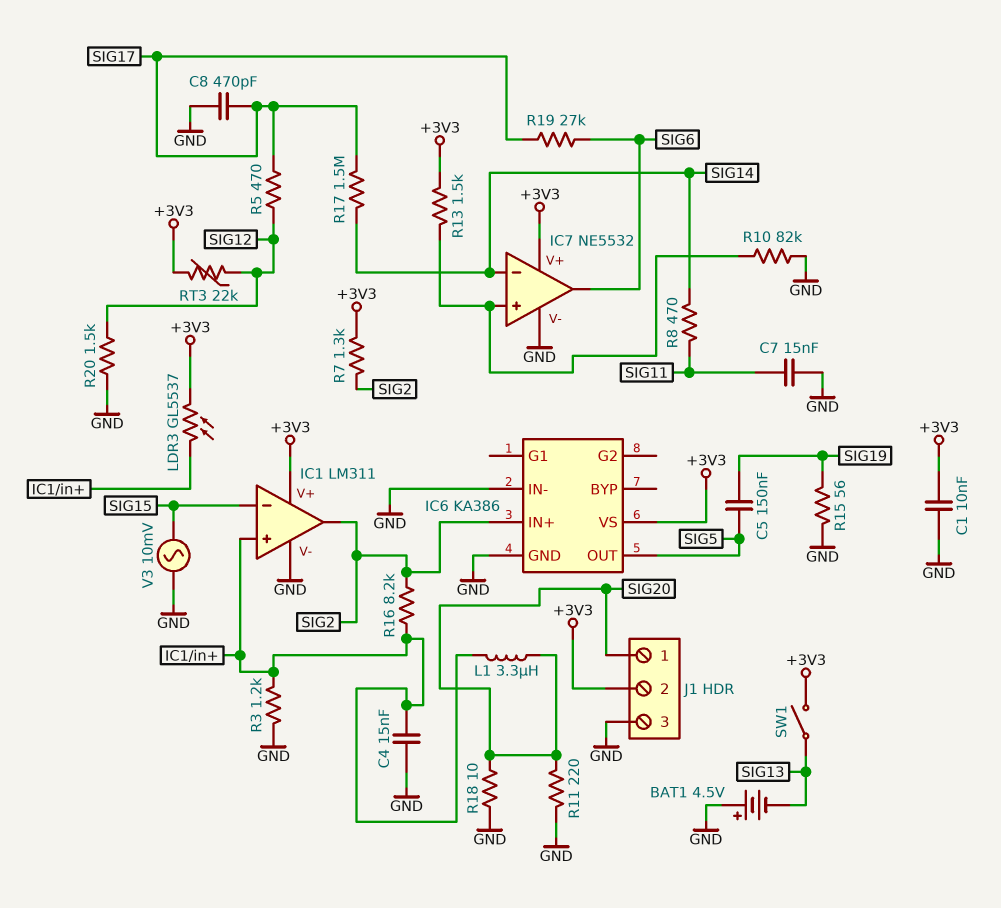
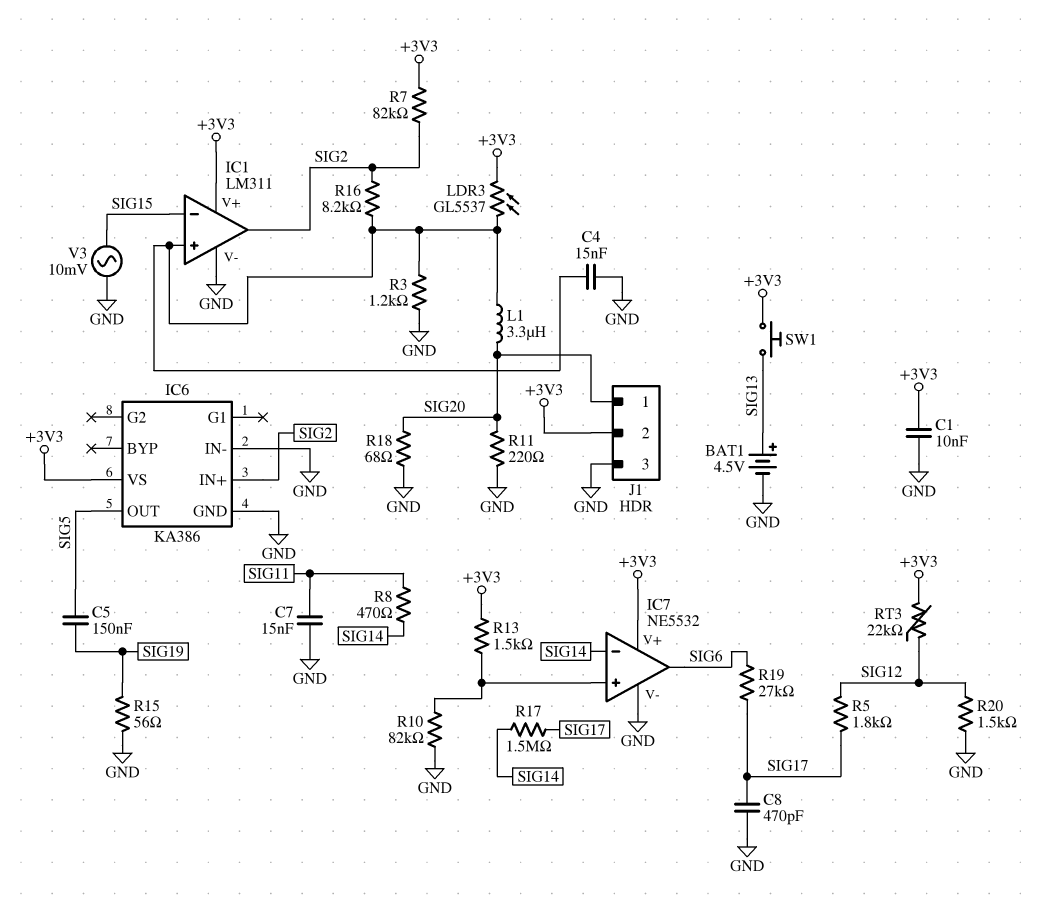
BAT1: 4.5V (plus GND, minus SIG13) -> 4.5V (plus SIG13, minus GND)
R5: 470 (SIG12, SIG17) -> 1.8k (SIG12, SIG17)
R7: 1.3k (+3V3, SIG2) -> 82k (+3V3, SIG2)
R18: 10 (GND, SIG20) -> 68 (GND, SIG20)
SW1: switch (+3V3, SIG13) -> button (+3V3, SIG13)

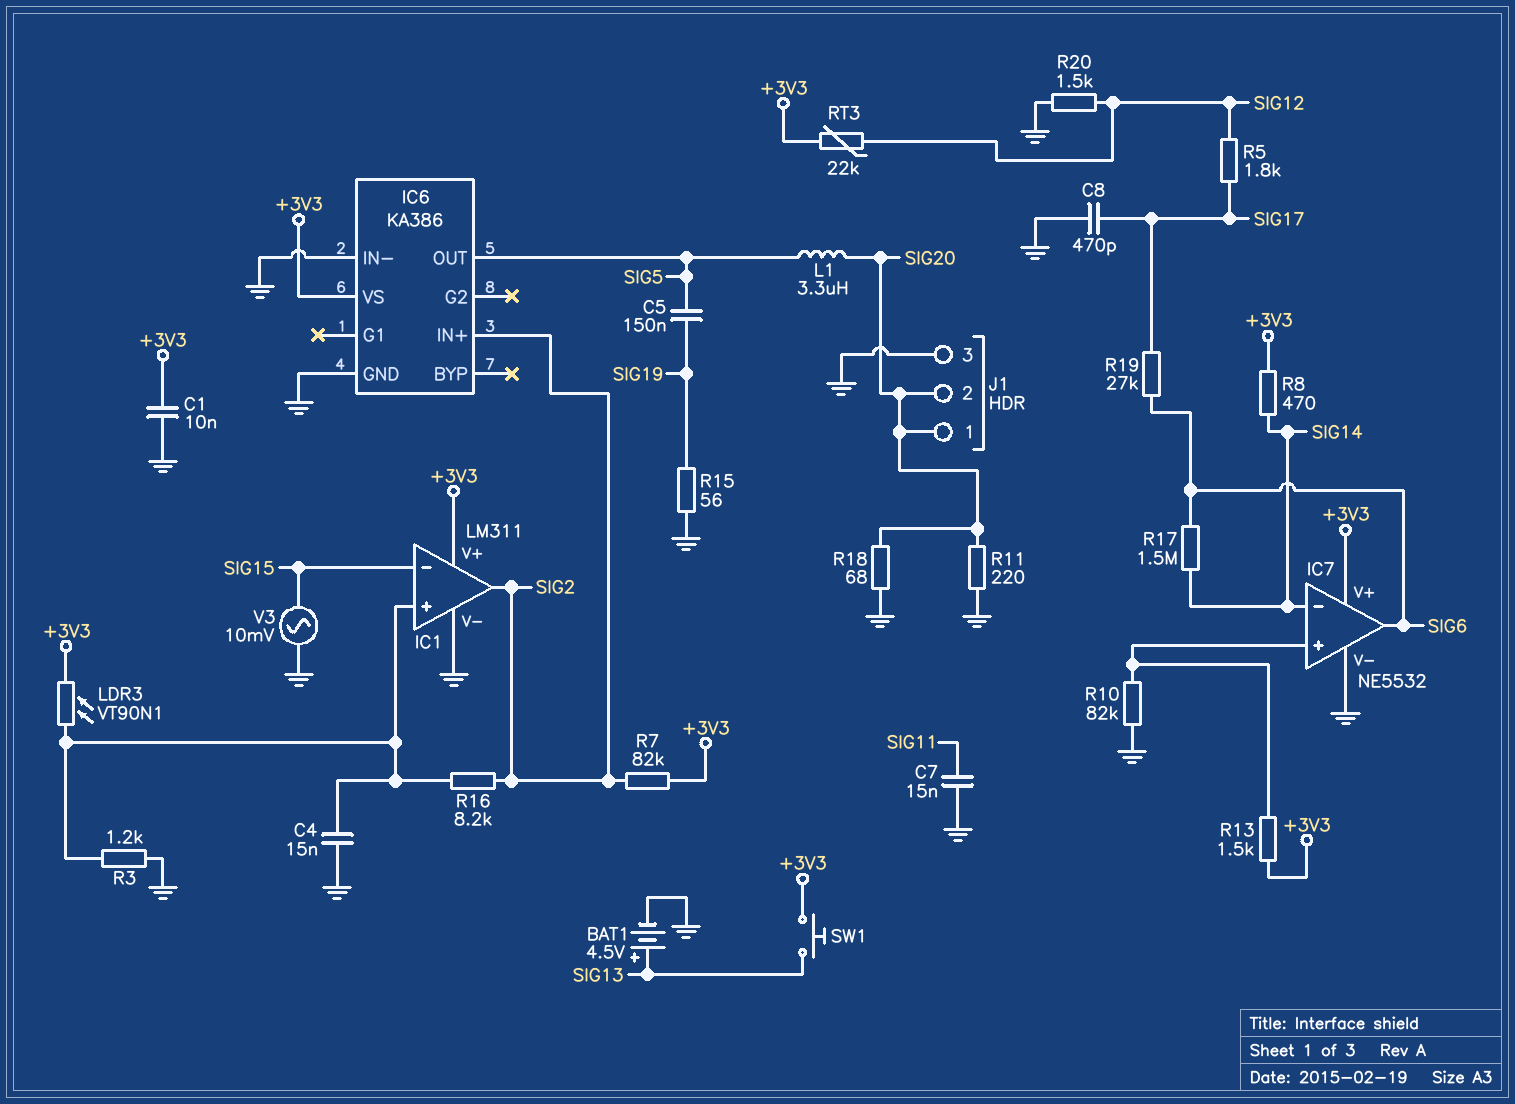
J1 pin 2: +3V3 -> SIG20
L1: 3.3uH (IC1/in+, SIG20) -> 3.3uH (SIG5, SIG20)
LDR3: GL5537 (+3V3, IC1/in+) -> VT90N1 (+3V3, IC1/in+)
R8: 470 (SIG11, SIG14) -> 470 (+3V3, SIG14)
R17: 1.5M (SIG14, SIG17) -> 1.5M (SIG6, SIG14)

